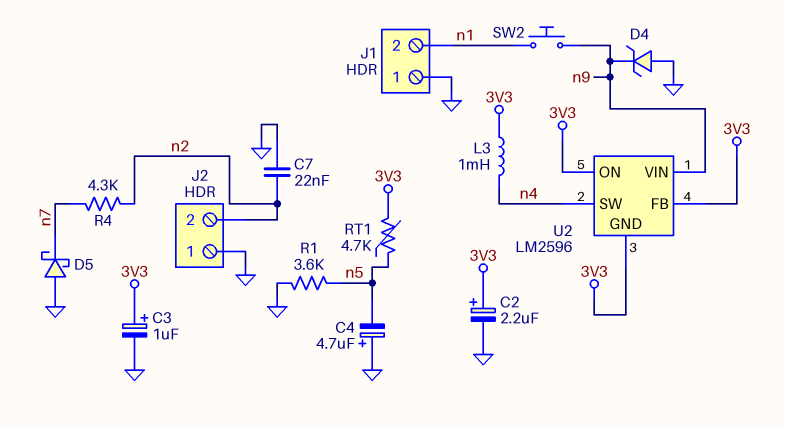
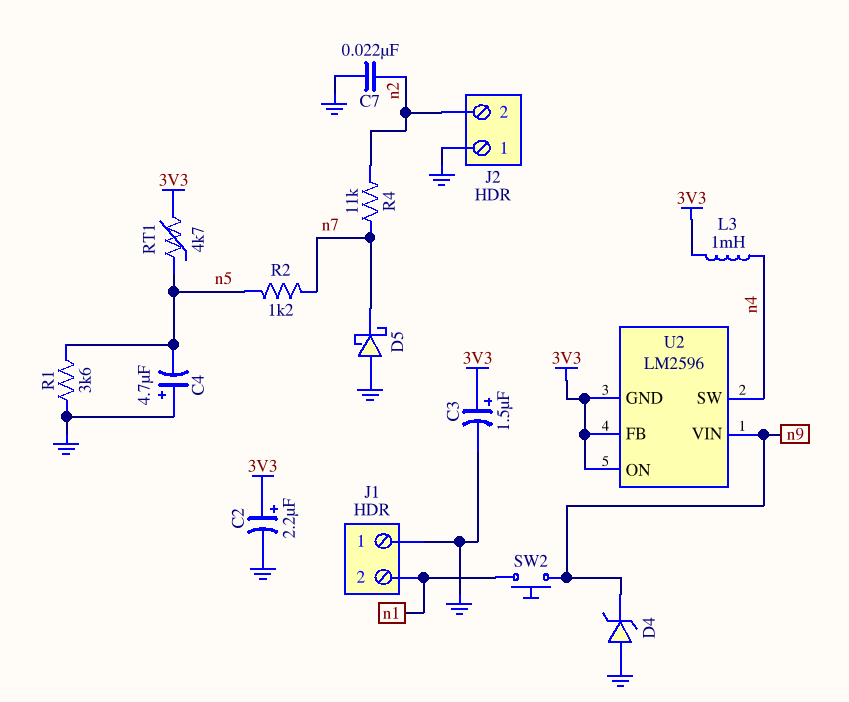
C3: 1uF (plus 3V3, minus GND) -> 1.5uF (plus 3V3, minus GND)
R2: none -> 1.2k (n5, n7)
R4: 4.3k (n2, n7) -> 11k (n2, n7)

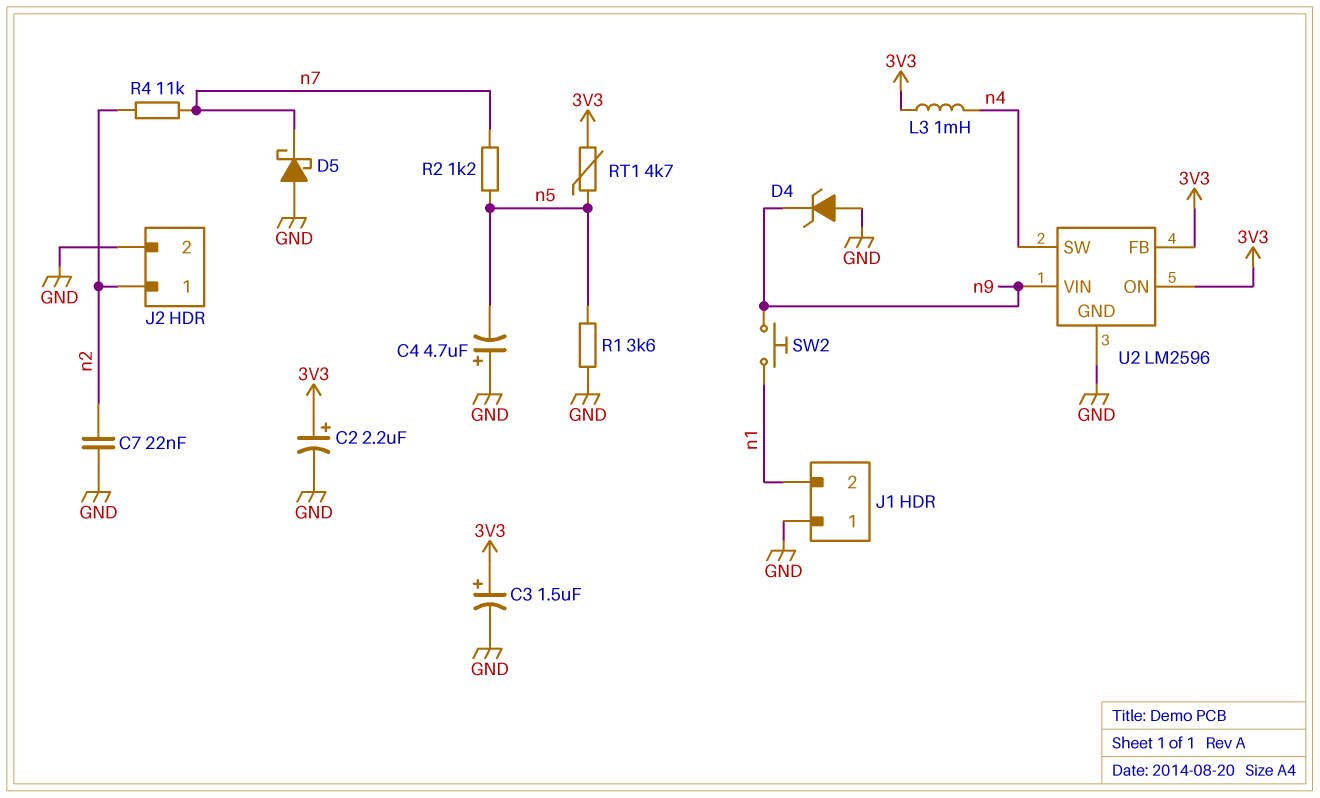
J2 pin 1: GND -> n2
J2 pin 2: n2 -> GND
U2 pin GND: 3V3 -> GND

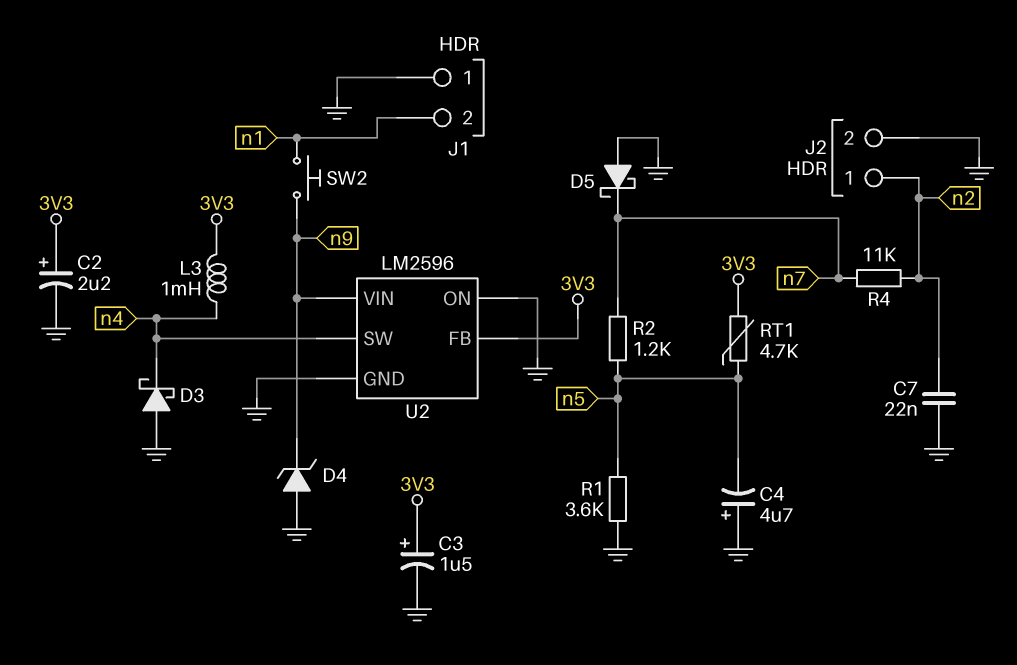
D3: none -> schottky (A GND, K n4)
U2 pin ON: 3V3 -> GND

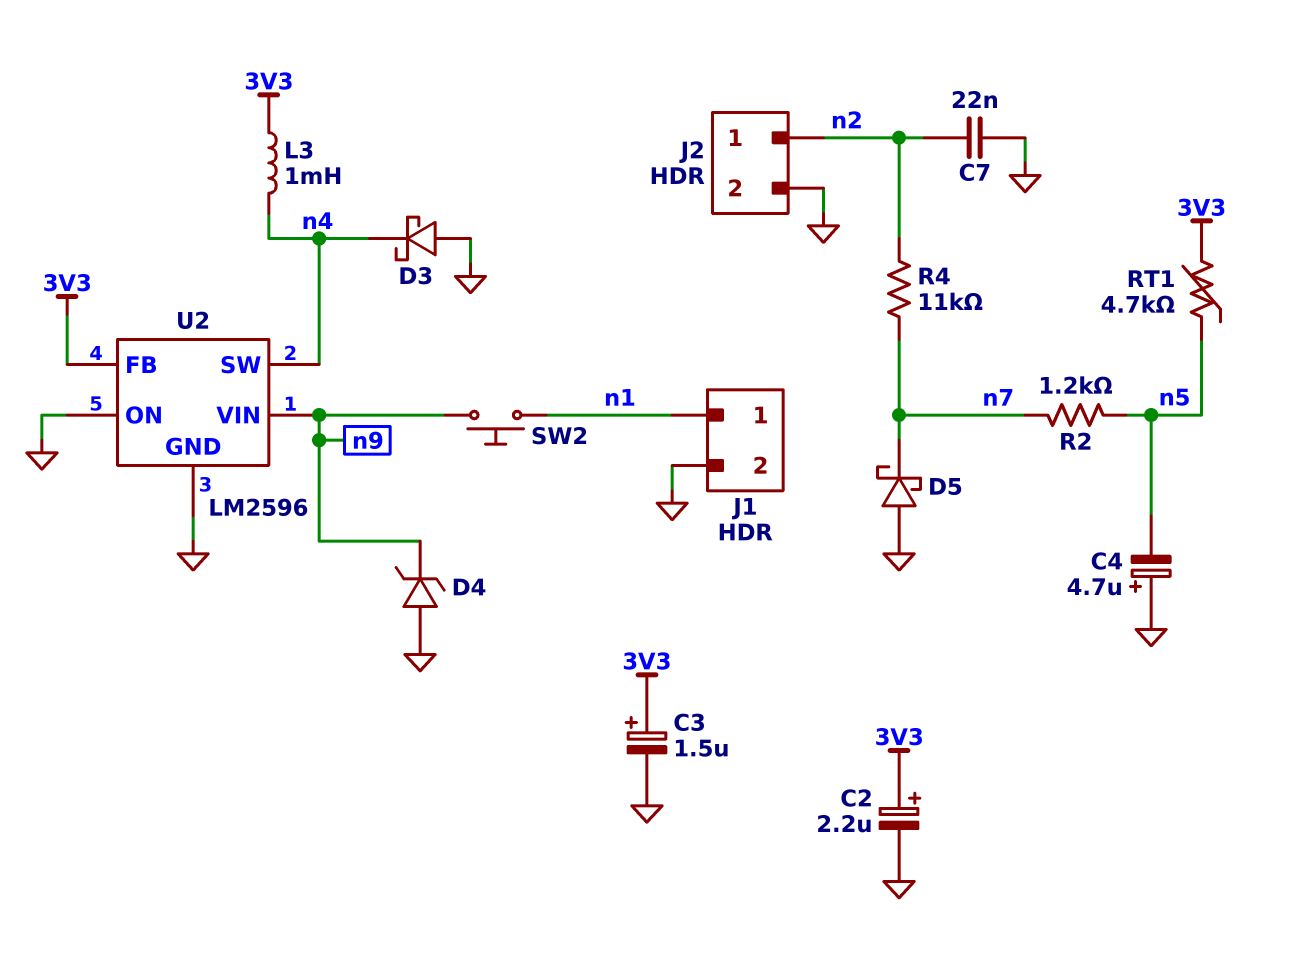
J1 pin 1: GND -> n1
J1 pin 2: n1 -> GND
R1: 3.6k (GND, n5) -> none

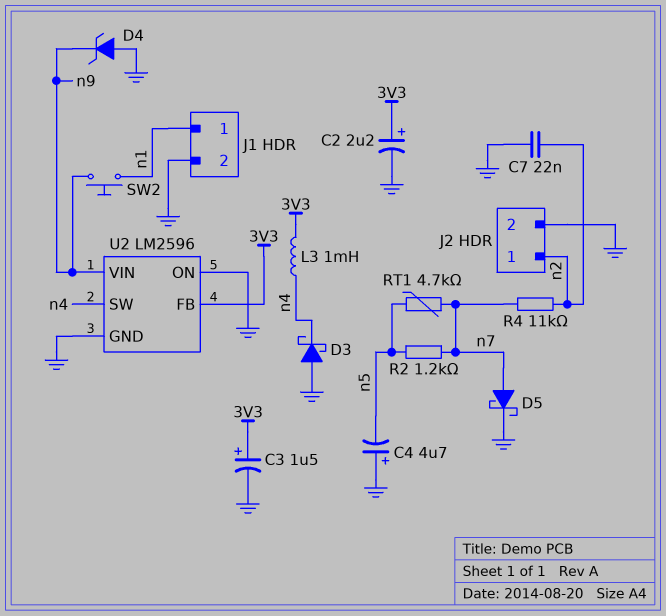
D5: schottky (A GND, K n7) -> schottky (A n7, K GND)
RT1: 4.7k (3V3, n5) -> 4.7k (n5, n7)

